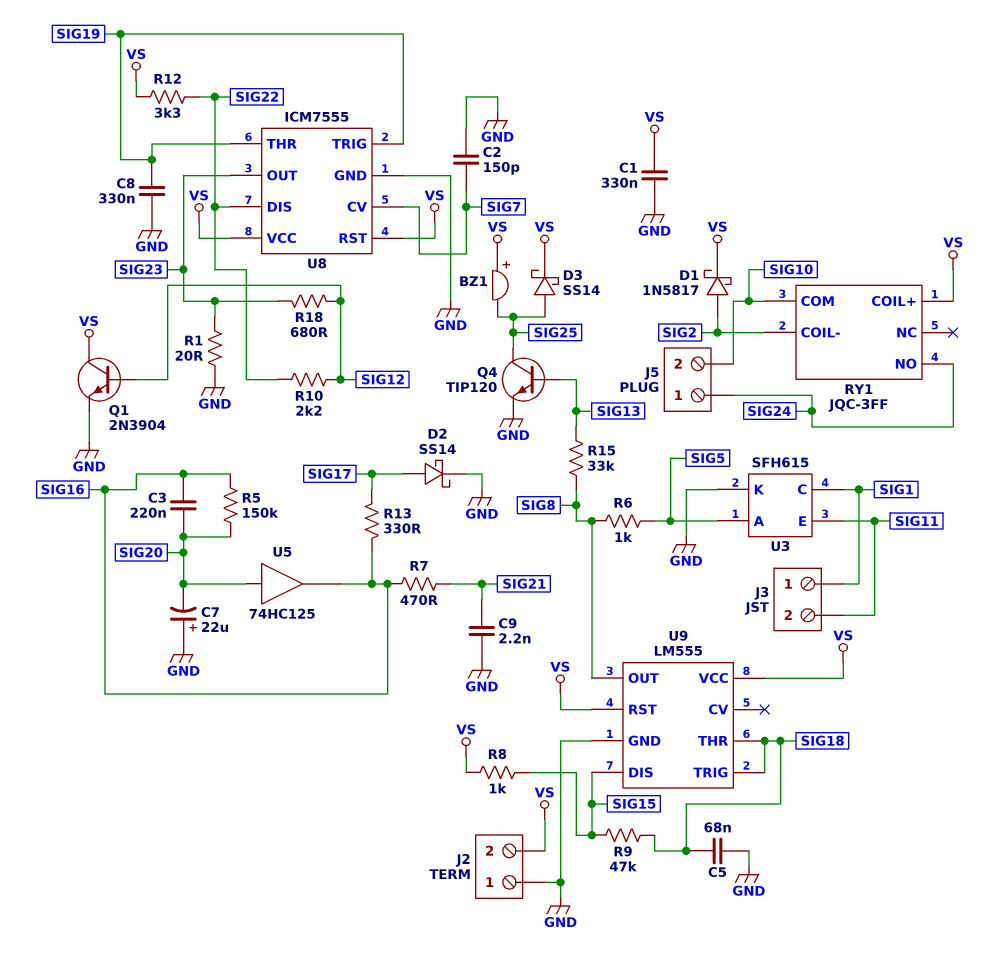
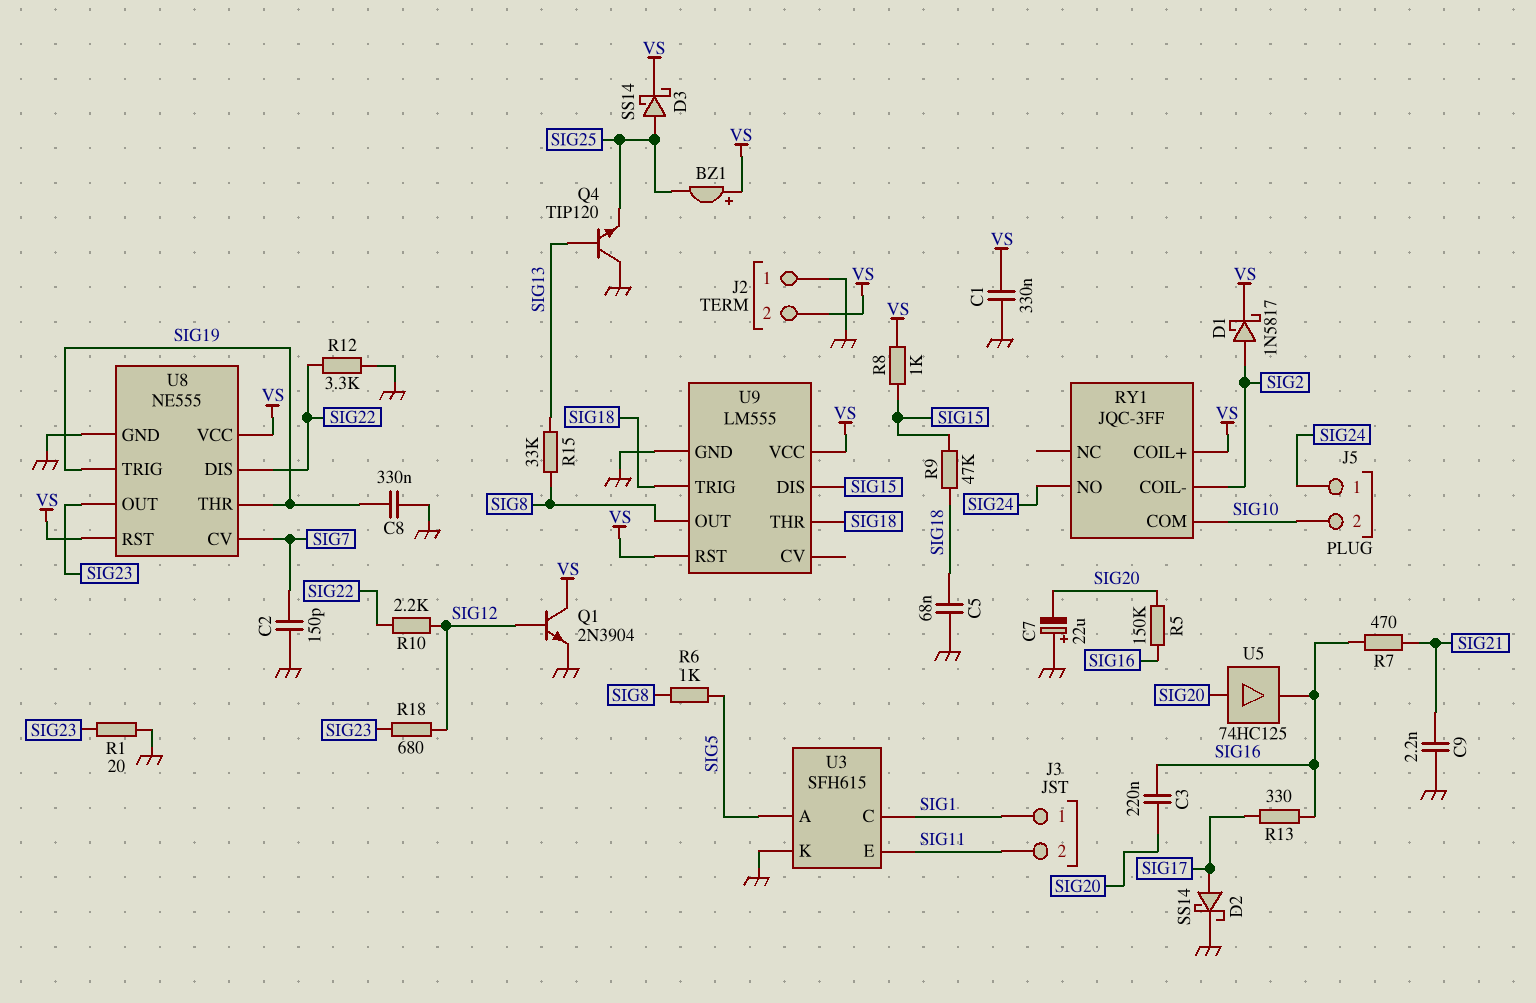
Q4: NPN TIP120 (B SIG13, C SIG25, E GND) -> NPN TIP120 (B SIG13, C GND, E SIG25)
R12: 3.3k (SIG22, VS) -> 3.3k (GND, SIG22)
U8: ICM7555 -> NE555

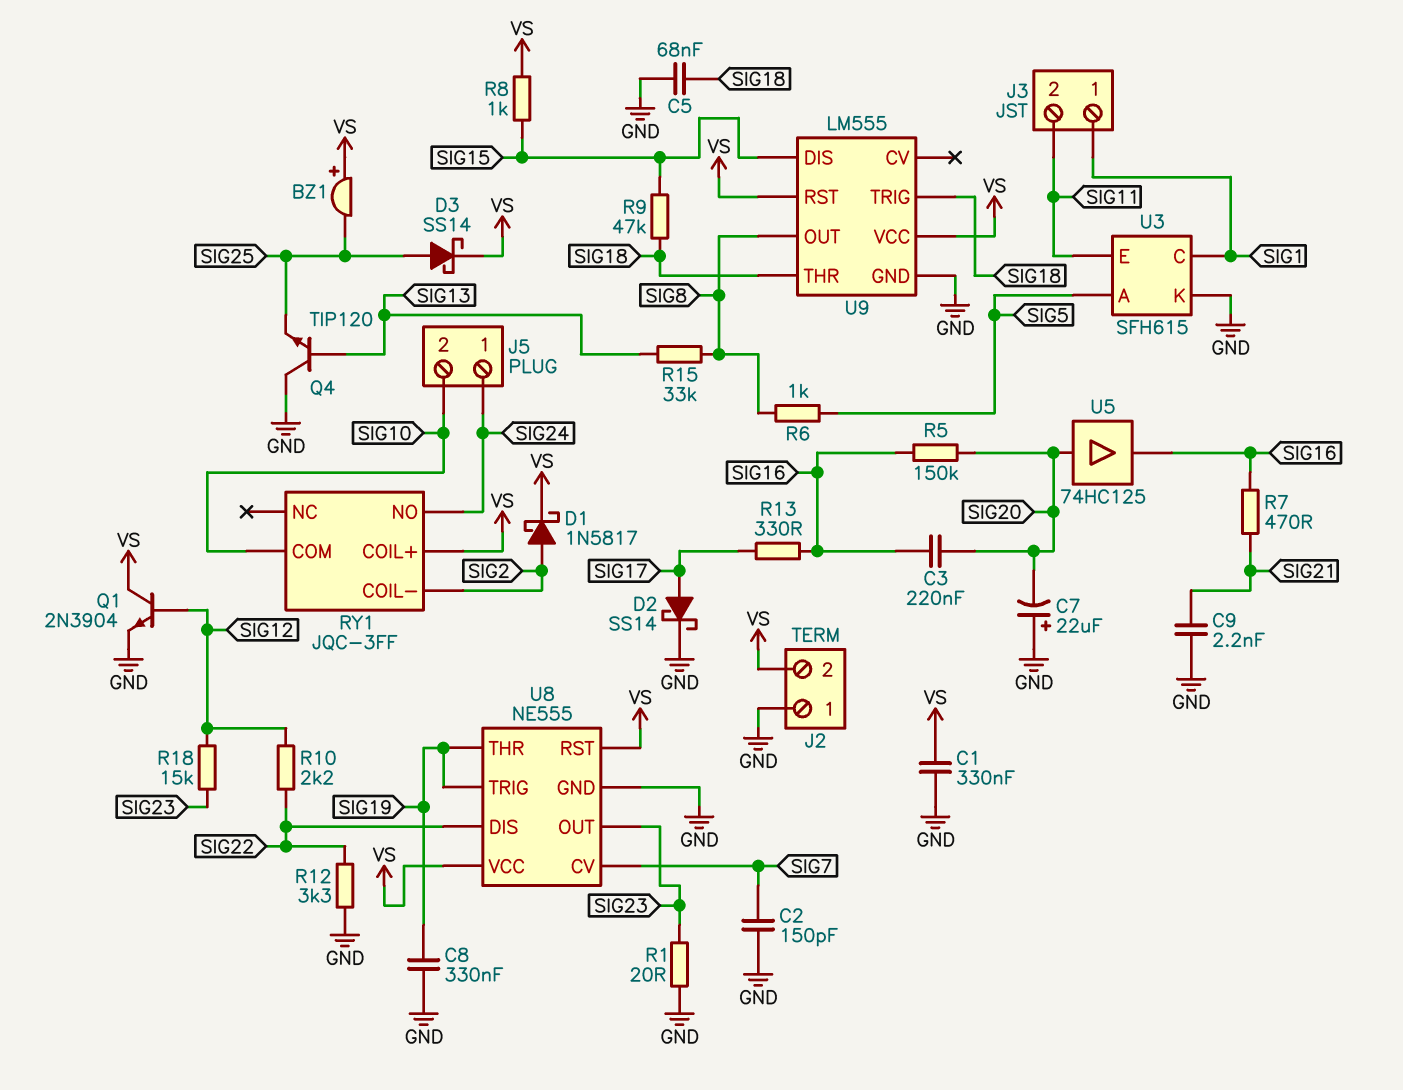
R18: 680 (SIG12, SIG23) -> 15k (SIG12, SIG23)

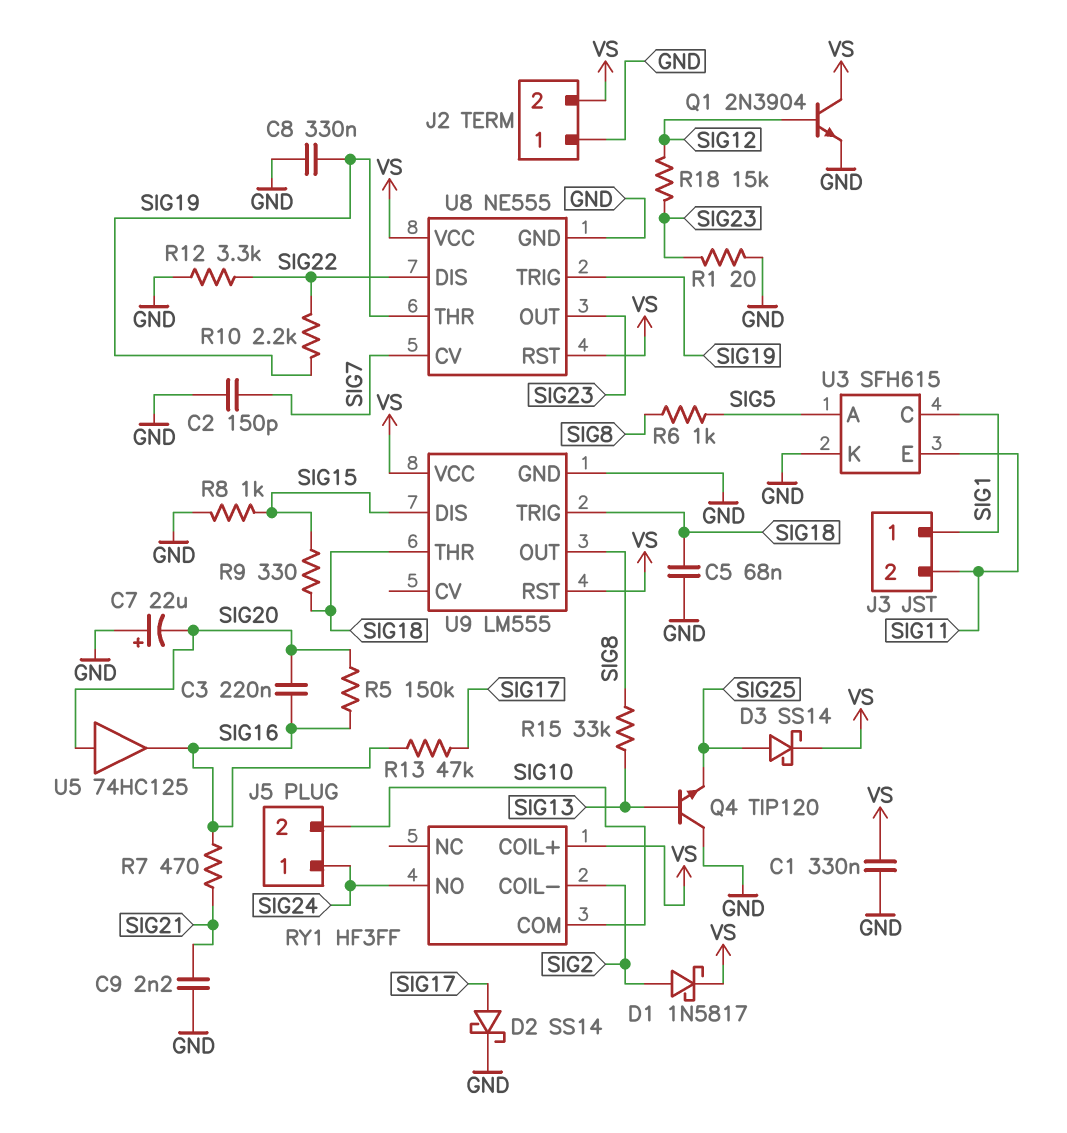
BZ1: buzzer (plus VS, minus SIG25) -> none
R8: 1k (SIG15, VS) -> 1k (GND, SIG15)
R9: 47k (SIG15, SIG18) -> 330 (SIG15, SIG18)
R10: 2.2k (SIG12, SIG22) -> 2.2k (SIG19, SIG22)
R13: 330 (SIG16, SIG17) -> 47k (SIG16, SIG17)
RY1: JQC-3FF -> HF3FF

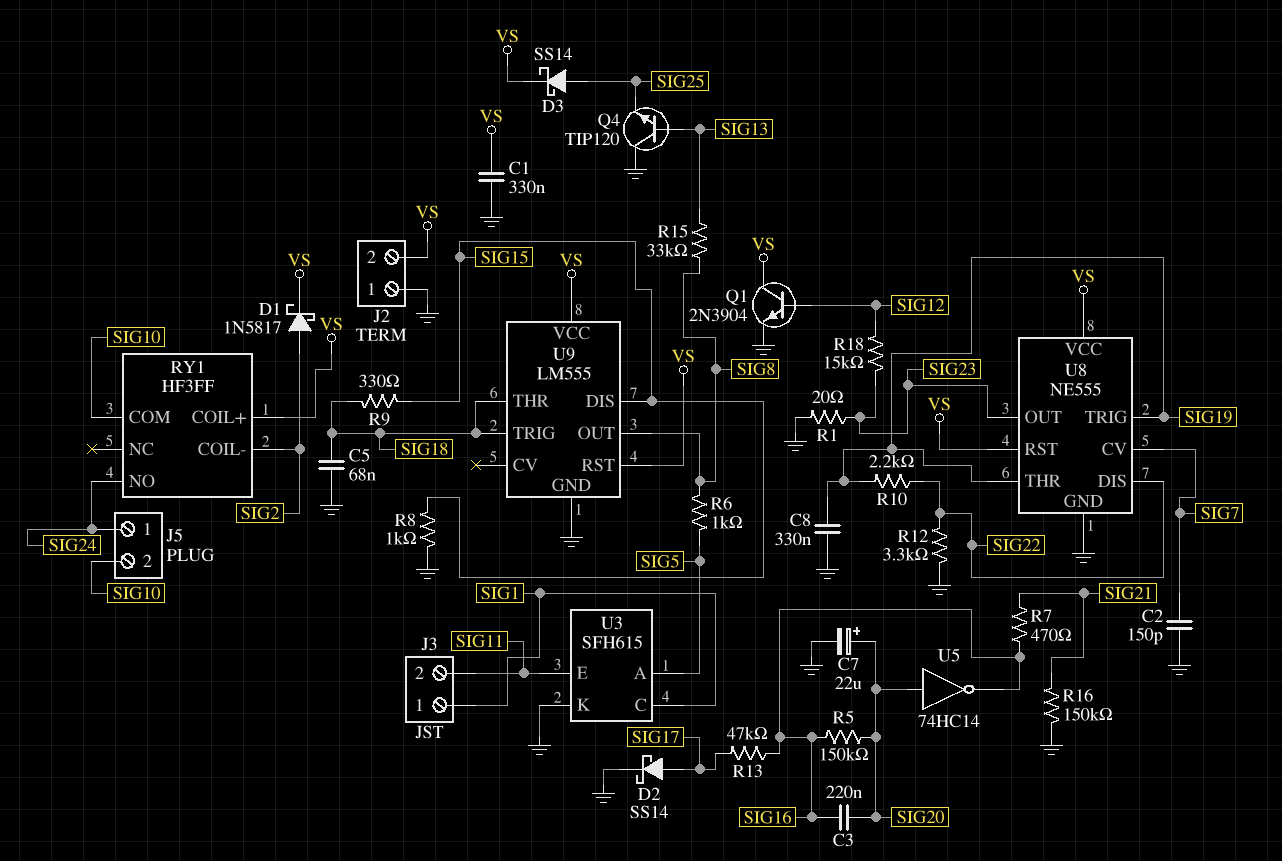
C7: 22uF (plus GND, minus SIG20) -> 22uF (plus SIG20, minus GND)
C9: 2.2nF (GND, SIG21) -> none
R16: none -> 150k (GND, SIG21)
U5: buffer 74HC125 (in SIG20, out SIG16) -> NOT 74HC14 (in SIG20, out SIG16)

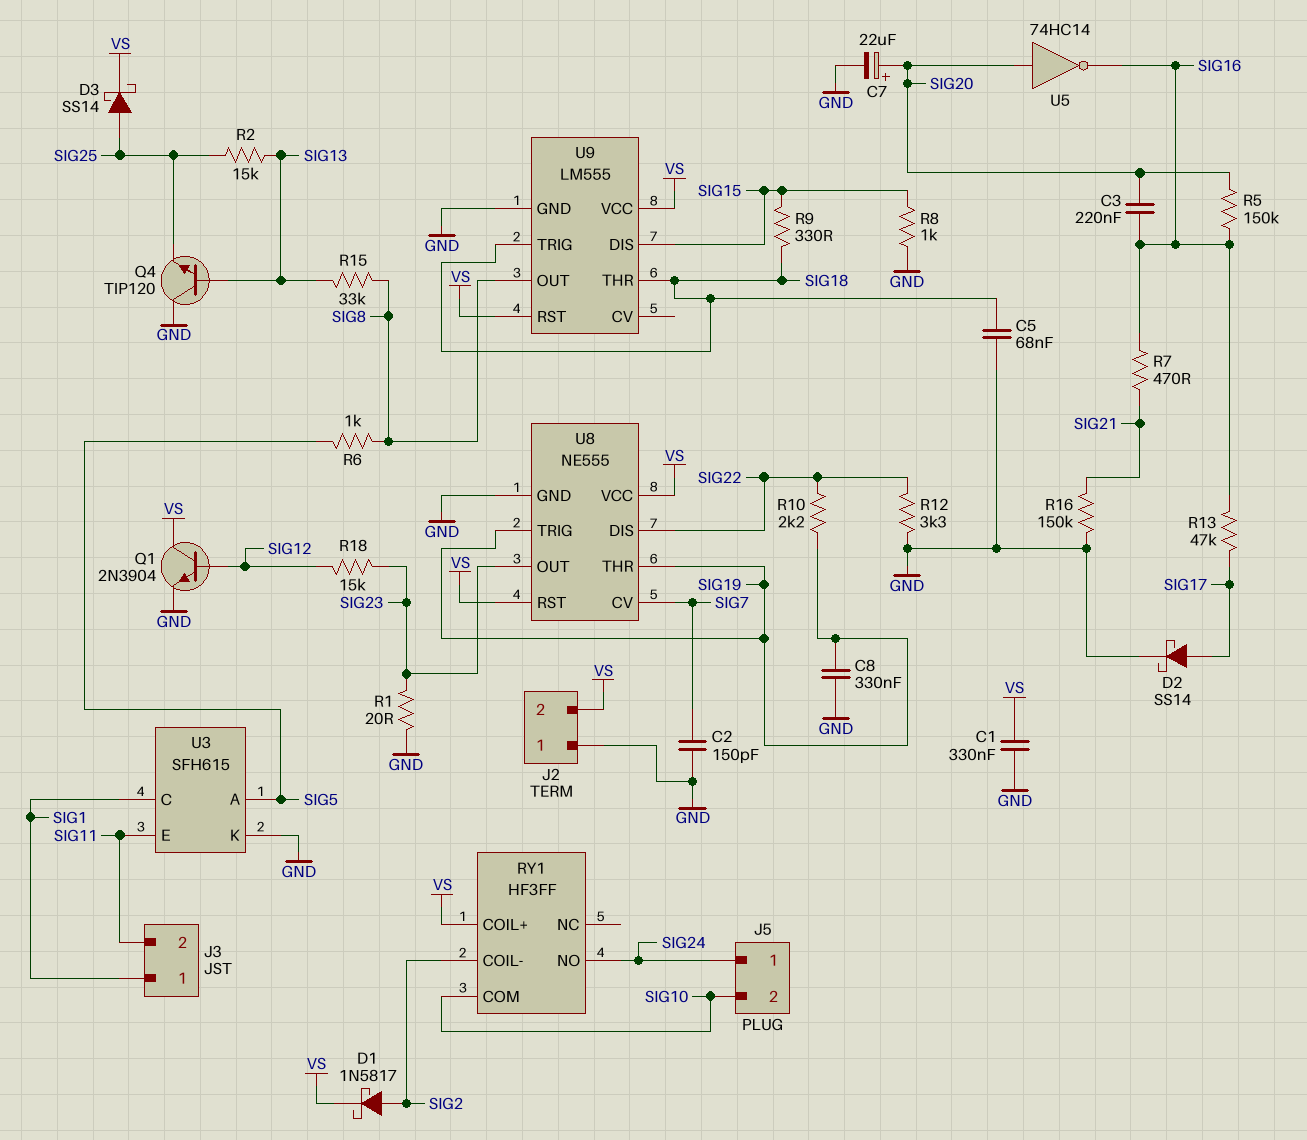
R2: none -> 15k (SIG13, SIG25)

